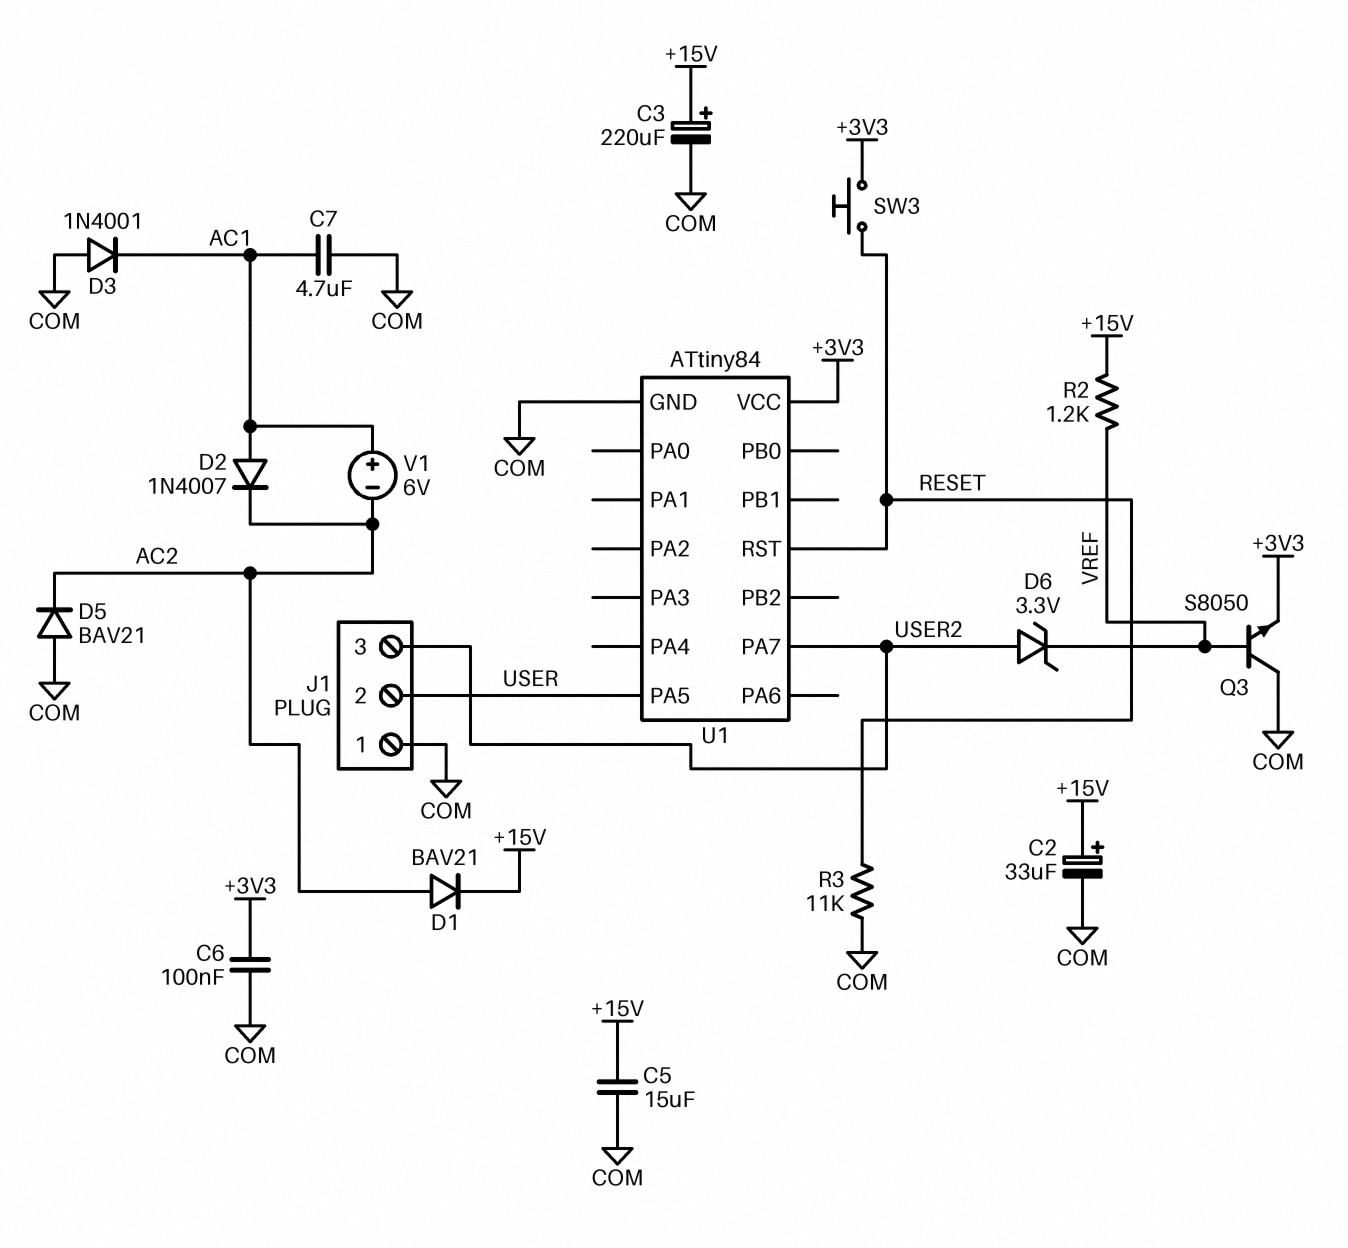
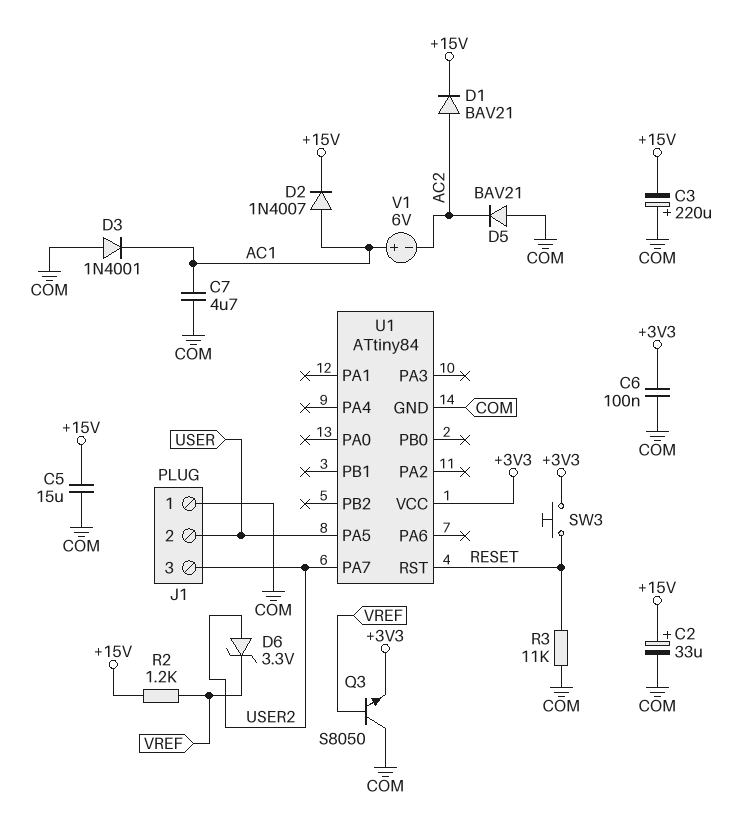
C3: 220uF (plus +15V, minus COM) -> 220uF (plus COM, minus +15V)
D2: diode 1N4007 (A AC1, K AC2) -> diode 1N4007 (A AC1, K +15V)

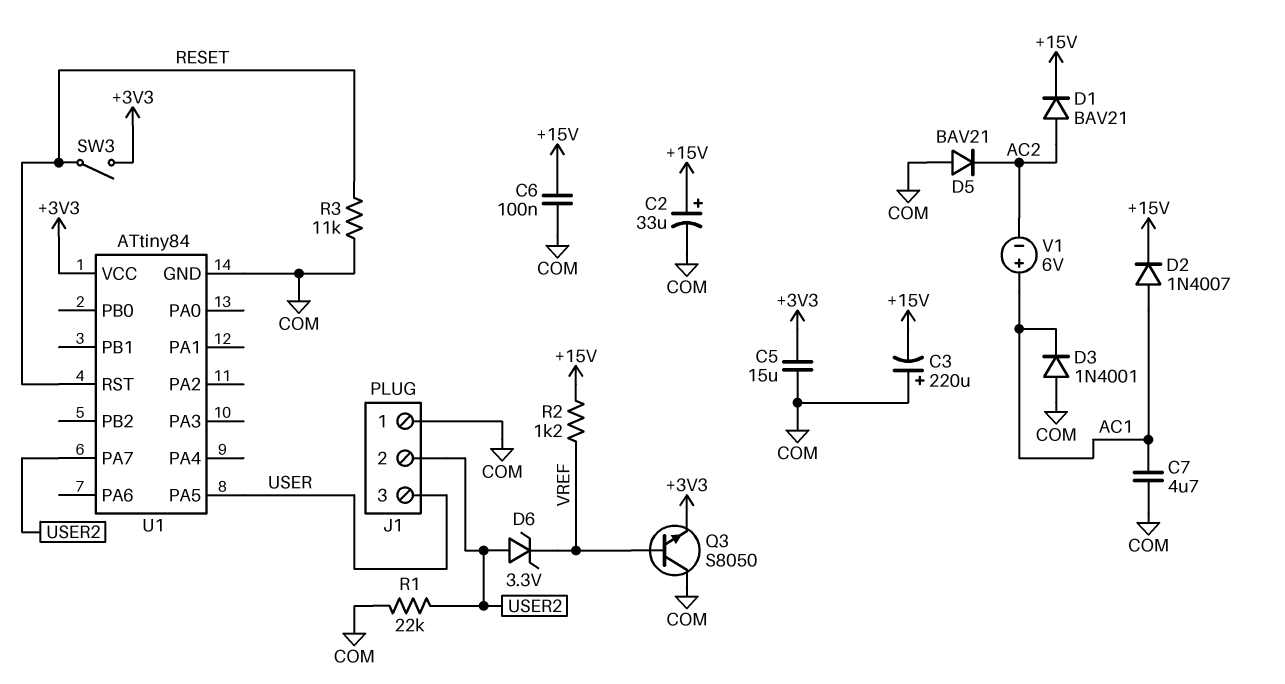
C5: 15uF (+15V, COM) -> 15uF (+3V3, COM)
C6: 100nF (+3V3, COM) -> 100nF (+15V, COM)
J1 pin 2: USER -> USER2
J1 pin 3: USER2 -> USER
R1: none -> 22k (COM, USER2)
SW3: button (+3V3, RESET) -> switch (+3V3, RESET)

